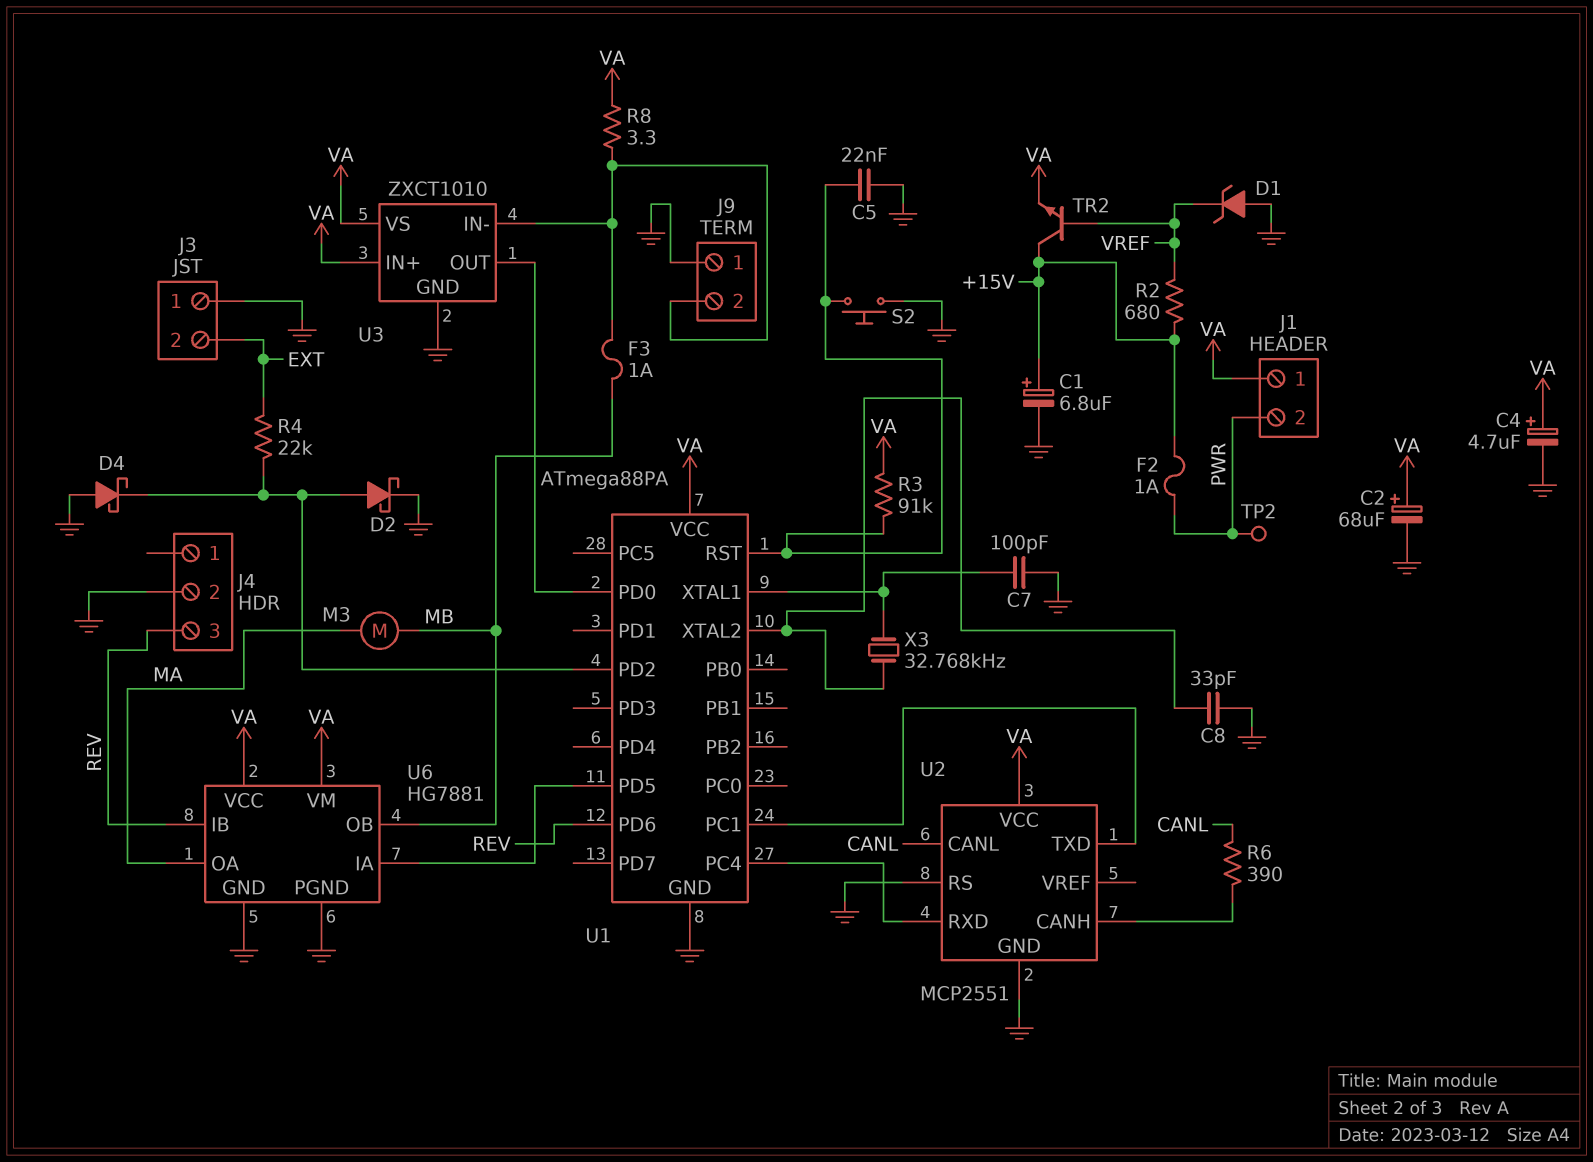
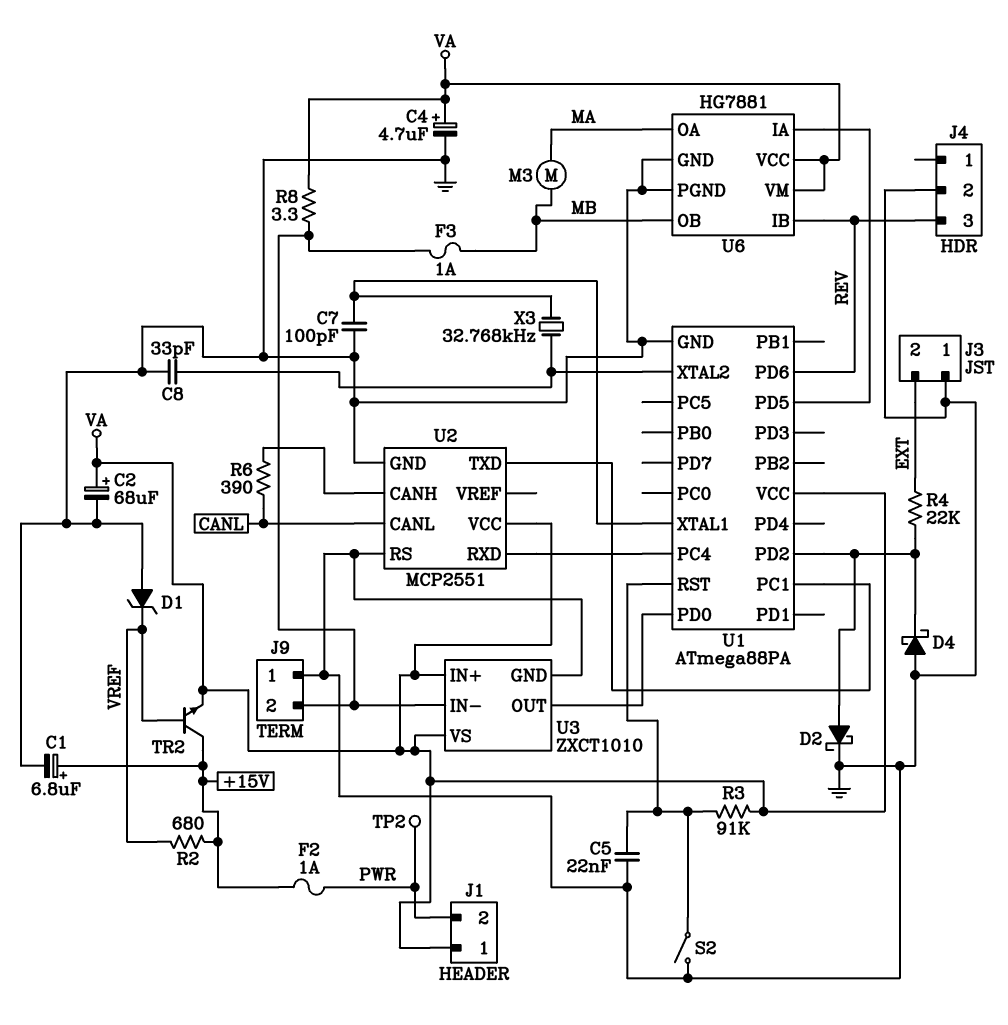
S2: button (GND, U1/RST) -> switch (GND, U1/RST)

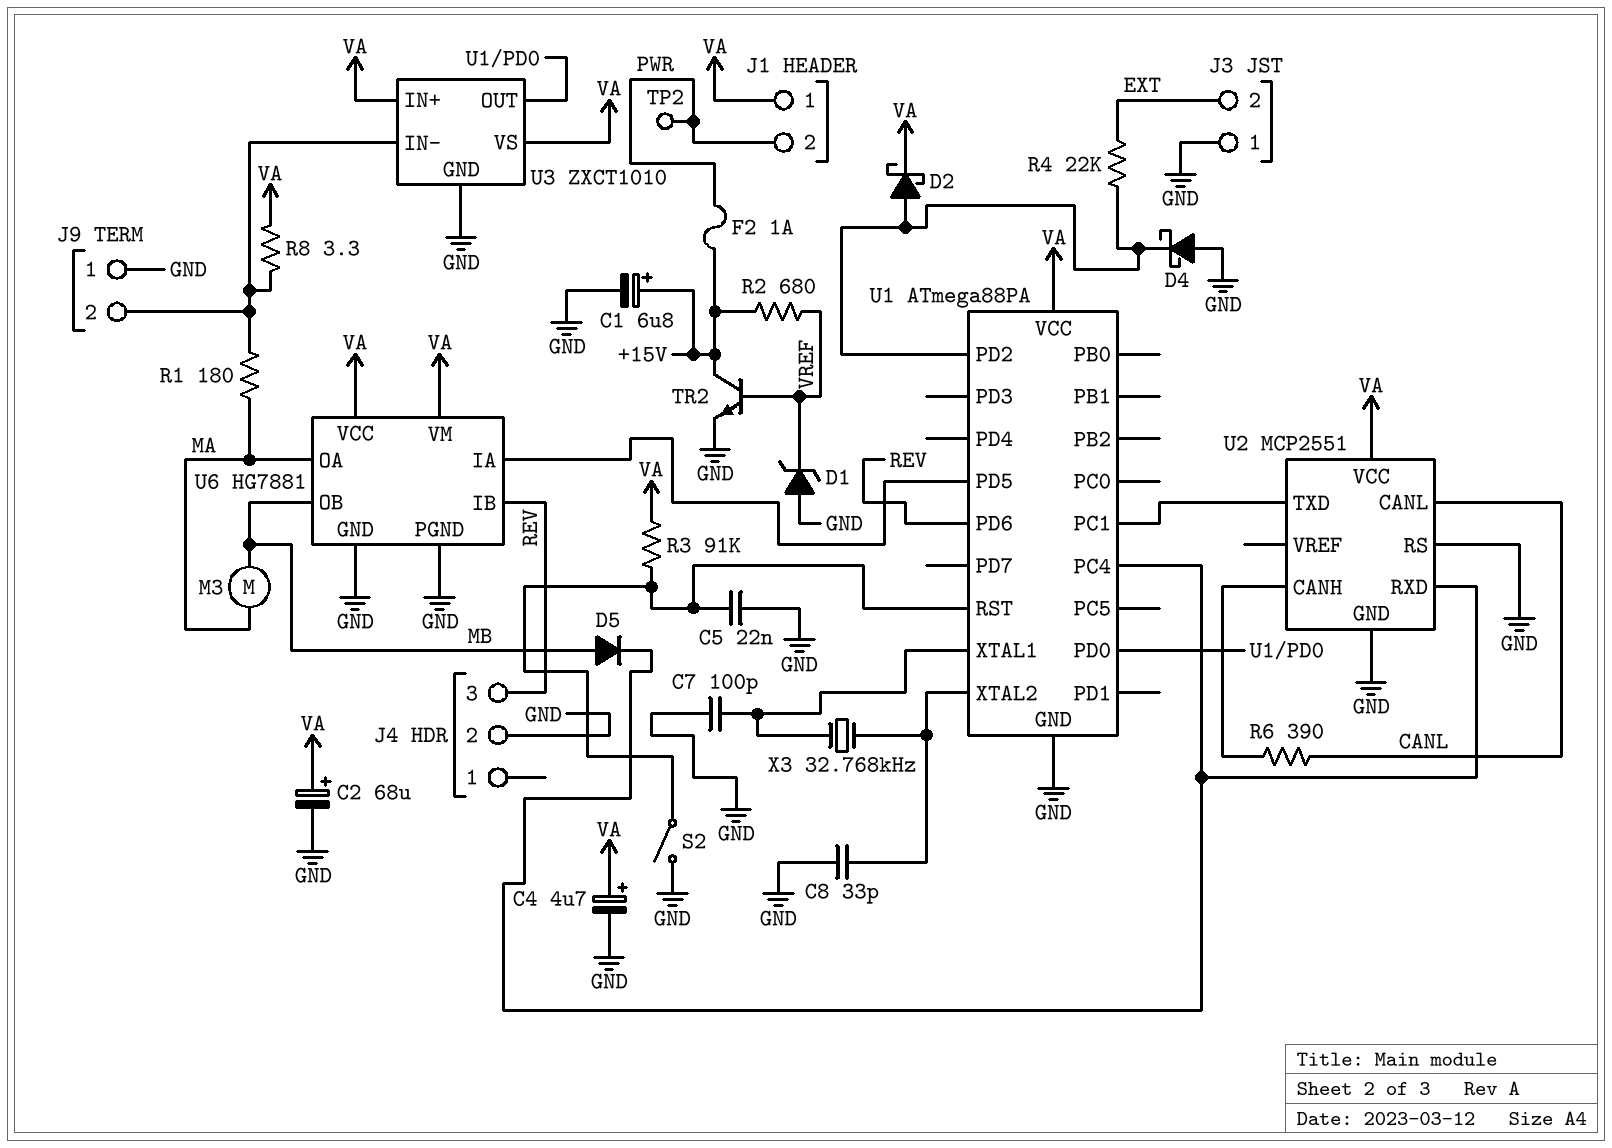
D2: schottky (A U1/PD2, K GND) -> schottky (A U1/PD2, K VA)
D5: none -> diode (A MB, K U1/PC4)
F3: 1A (J9/2, MB) -> none
R1: none -> 180 (J9/2, MA)
TR2: NPN (B VREF, C +15V, E VA) -> NPN (B VREF, C +15V, E GND)

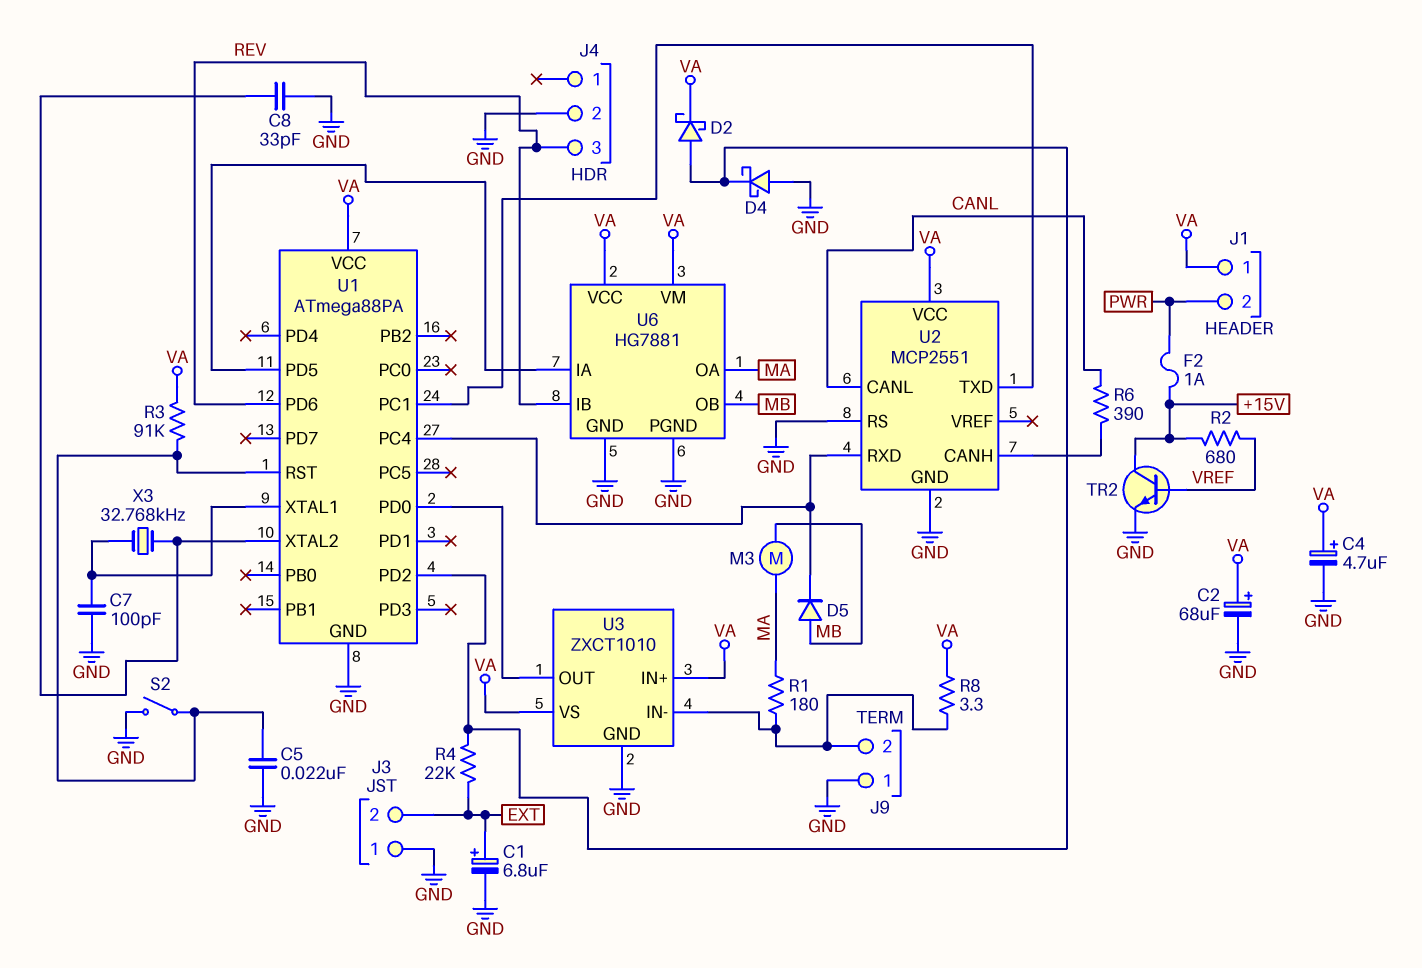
C1: 6.8uF (plus +15V, minus GND) -> 6.8uF (plus EXT, minus GND)
D1: zener (A GND, K VREF) -> none
TP2: test point (PWR) -> none

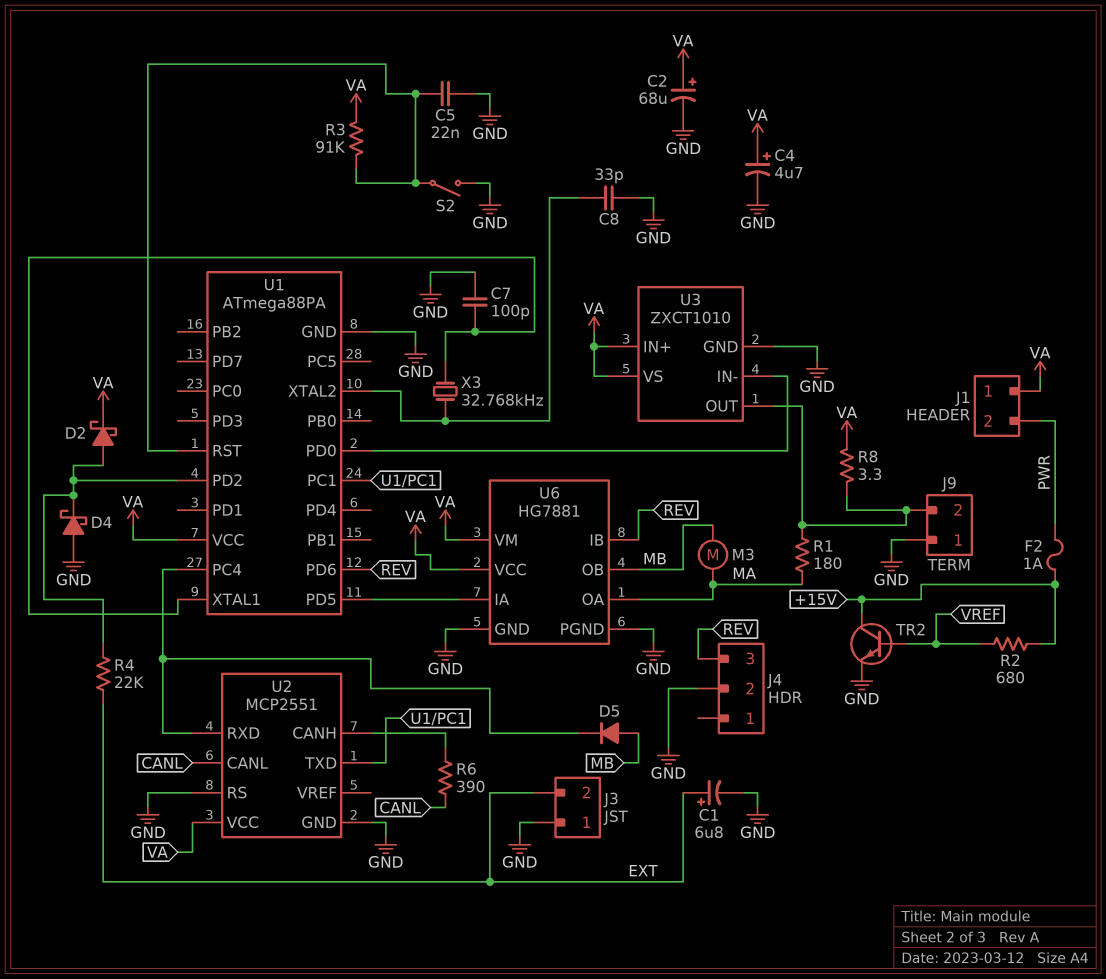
U3 pin IN-: J9/2 -> U1/PD0
U3 pin OUT: U1/PD0 -> J9/2

